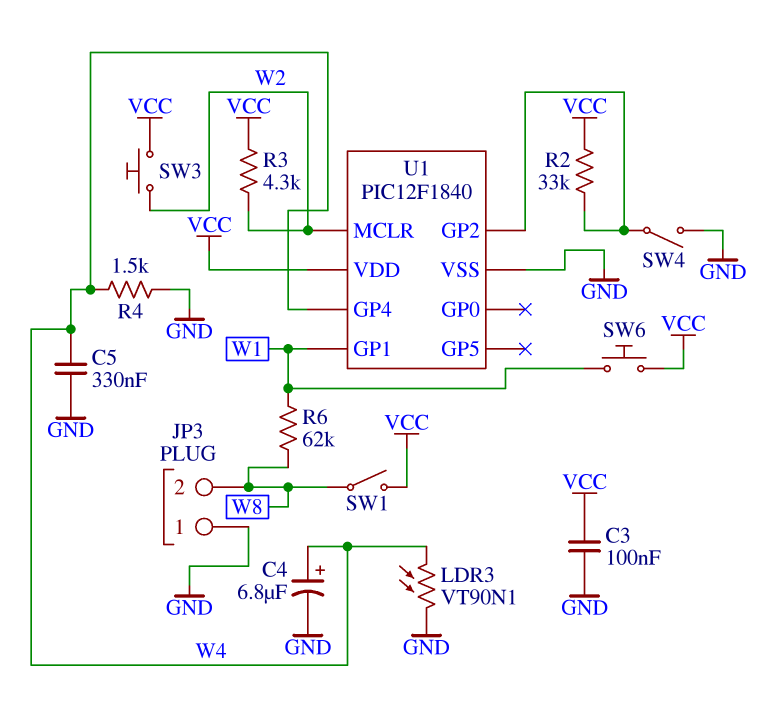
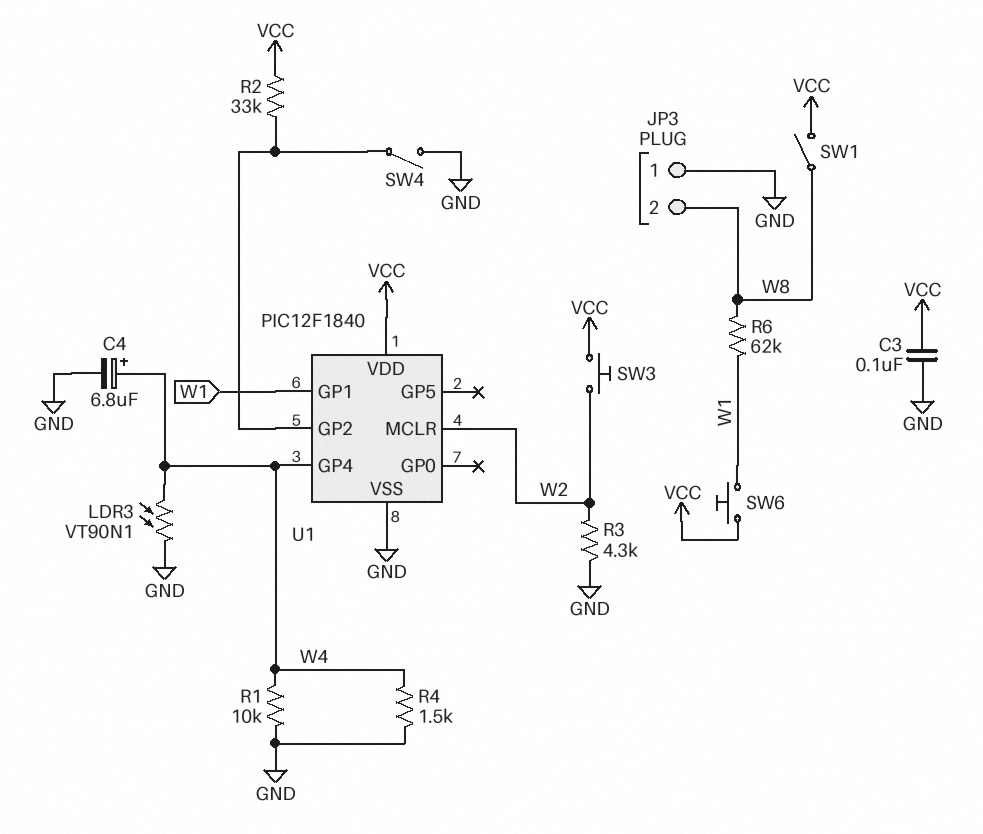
C5: 330nF (GND, W4) -> none
R1: none -> 10k (GND, W4)
R3: 4.3k (VCC, W2) -> 4.3k (GND, W2)

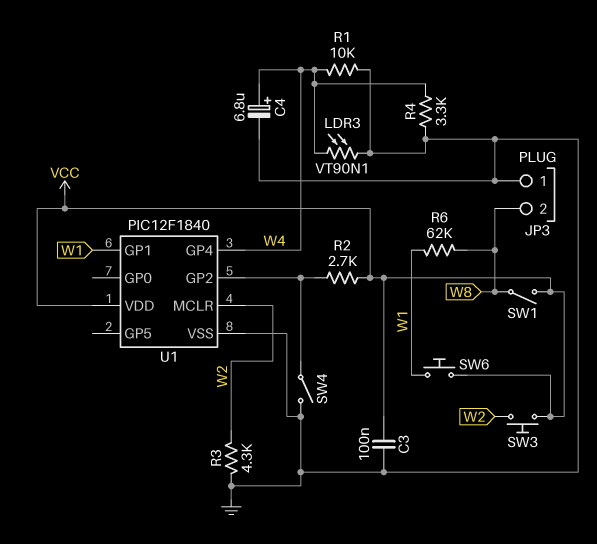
R2: 33k (U1/GP2, VCC) -> 2.7k (U1/GP2, VCC)
R4: 1.5k (GND, W4) -> 3.3k (GND, W4)

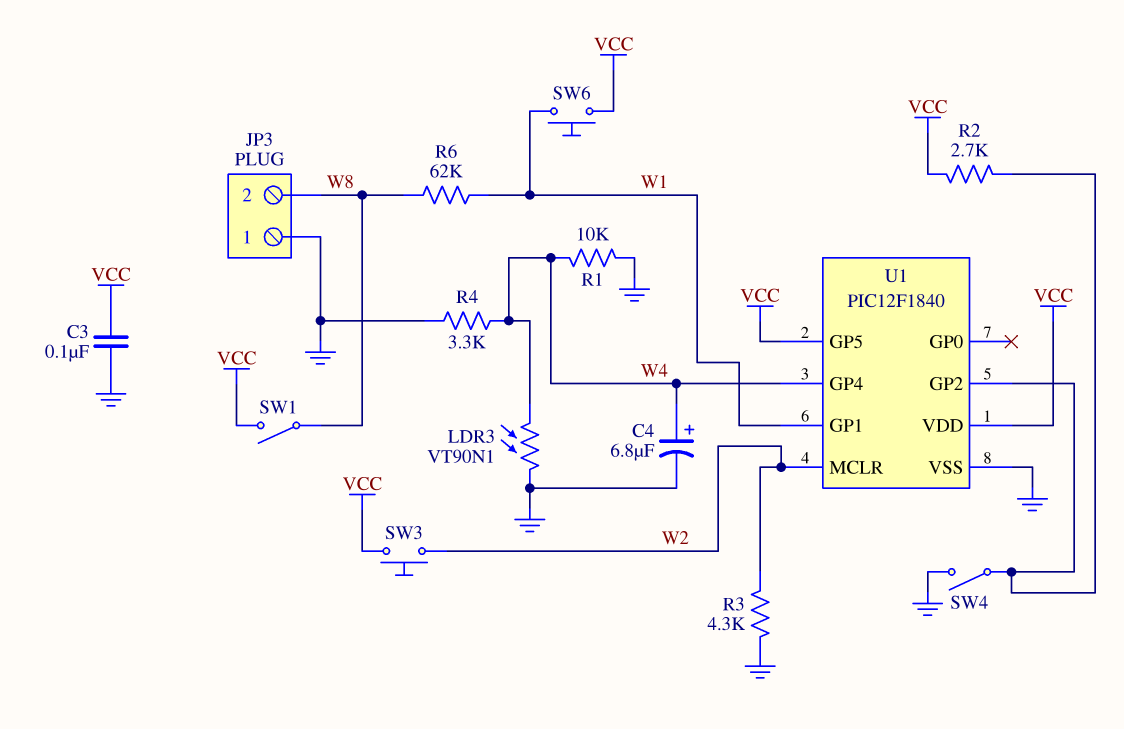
U1 pin GP5: none -> VCC

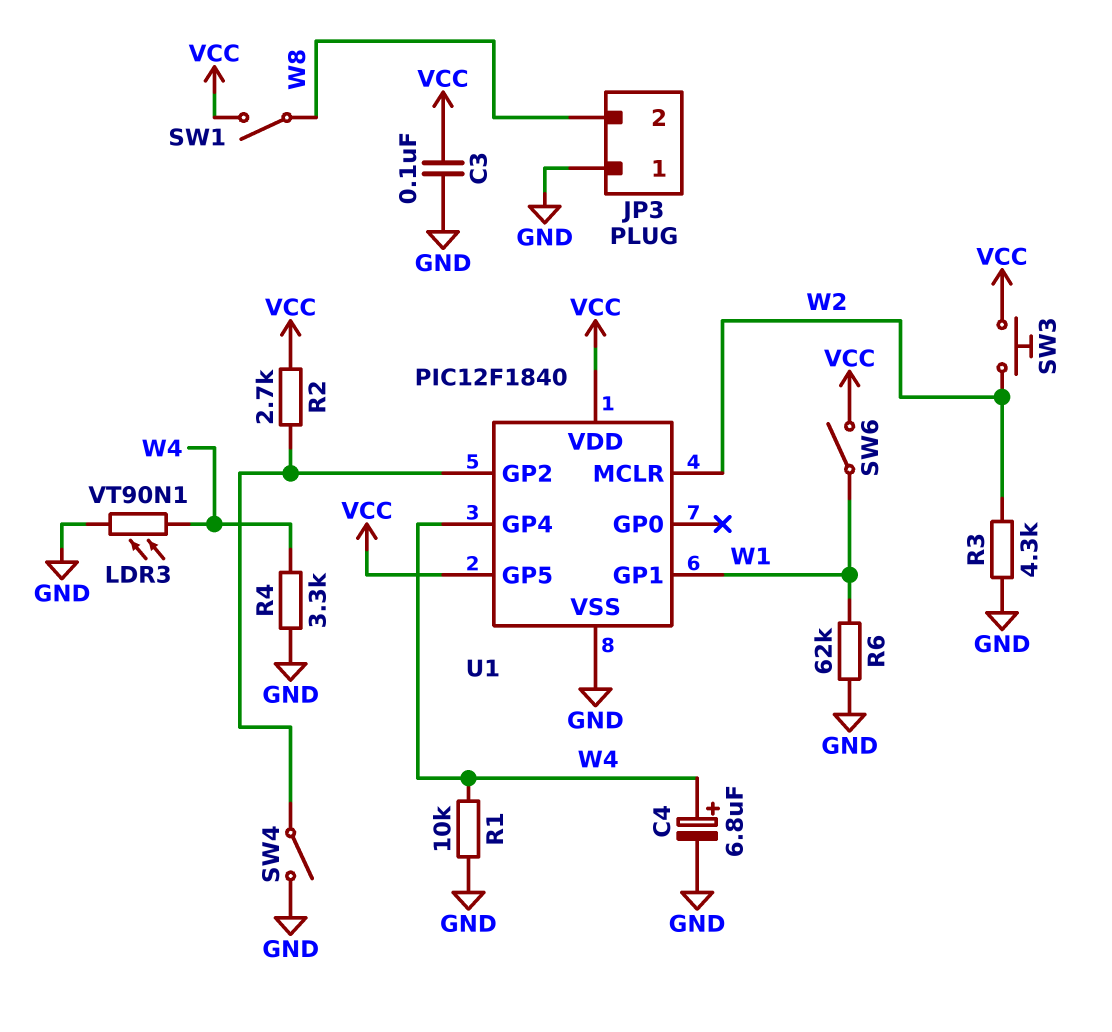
R6: 62k (W1, W8) -> 62k (GND, W1)
SW6: button (VCC, W1) -> switch (VCC, W1)

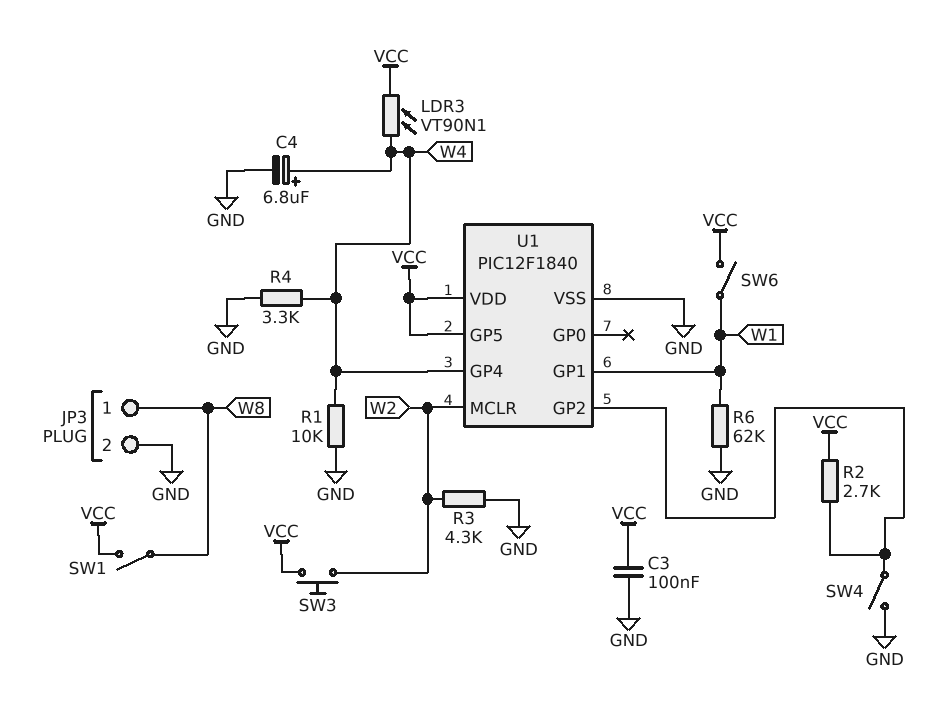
JP3 pin 1: GND -> W8
JP3 pin 2: W8 -> GND
LDR3: VT90N1 (GND, W4) -> VT90N1 (VCC, W4)

